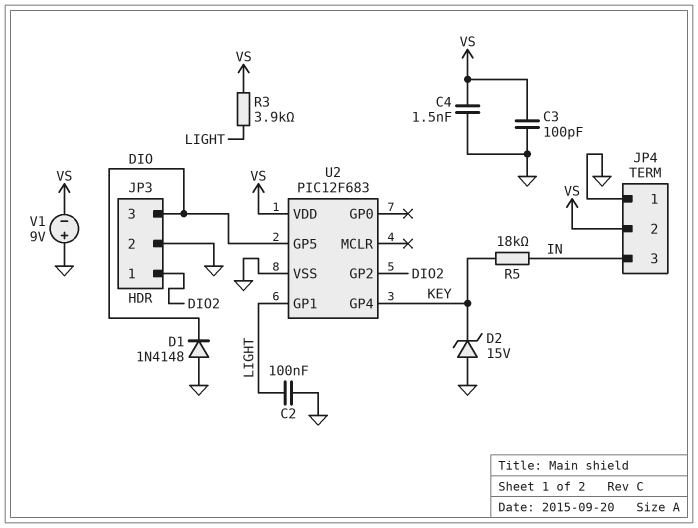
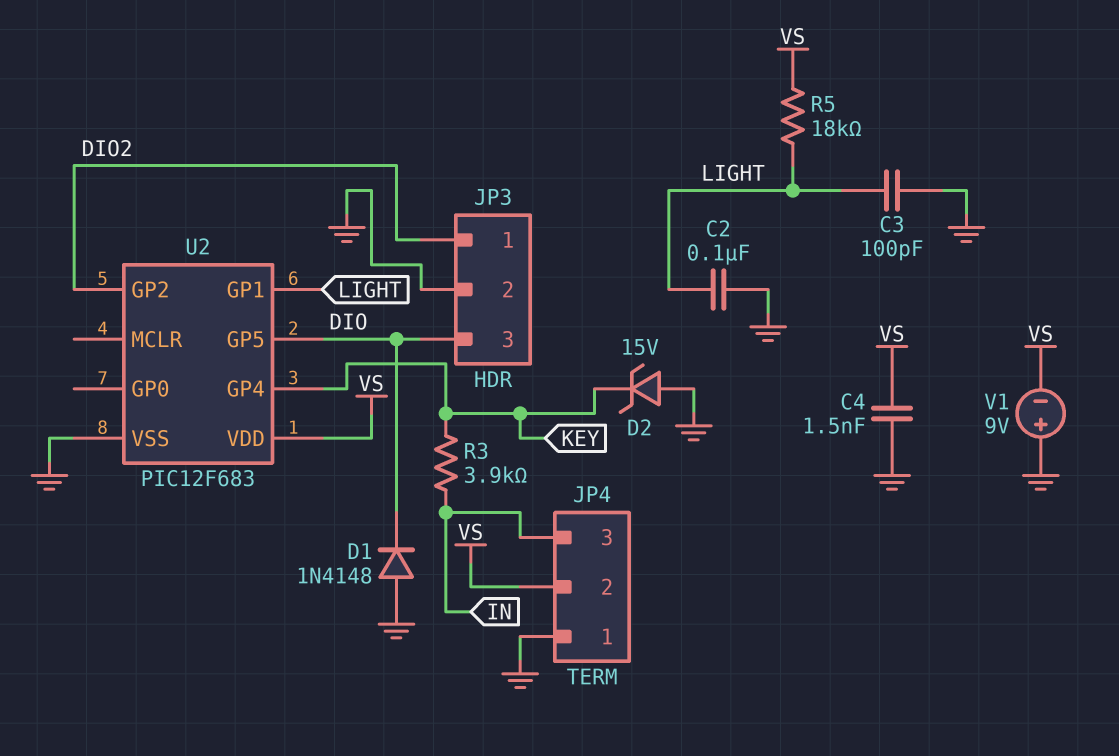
C3: 100pF (GND, VS) -> 100pF (GND, LIGHT)
R3: 3.9k (LIGHT, VS) -> 3.9k (IN, KEY)
R5: 18k (IN, KEY) -> 18k (LIGHT, VS)

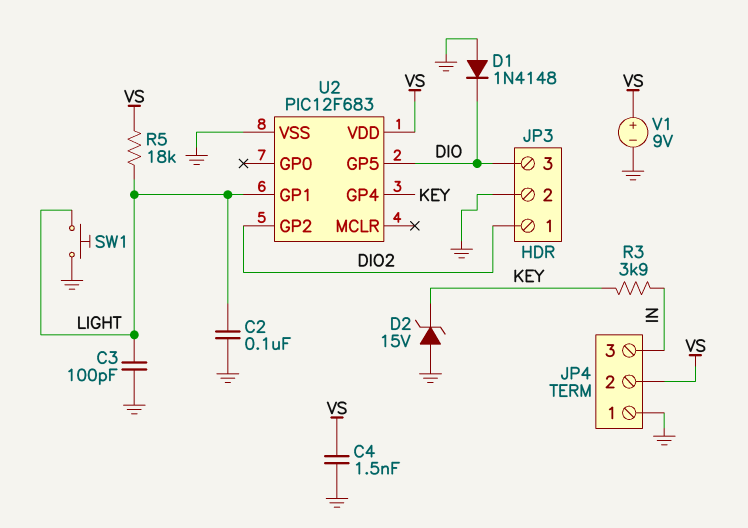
SW1: none -> button (GND, LIGHT)
V1: 9V (plus GND, minus VS) -> 9V (plus VS, minus GND)

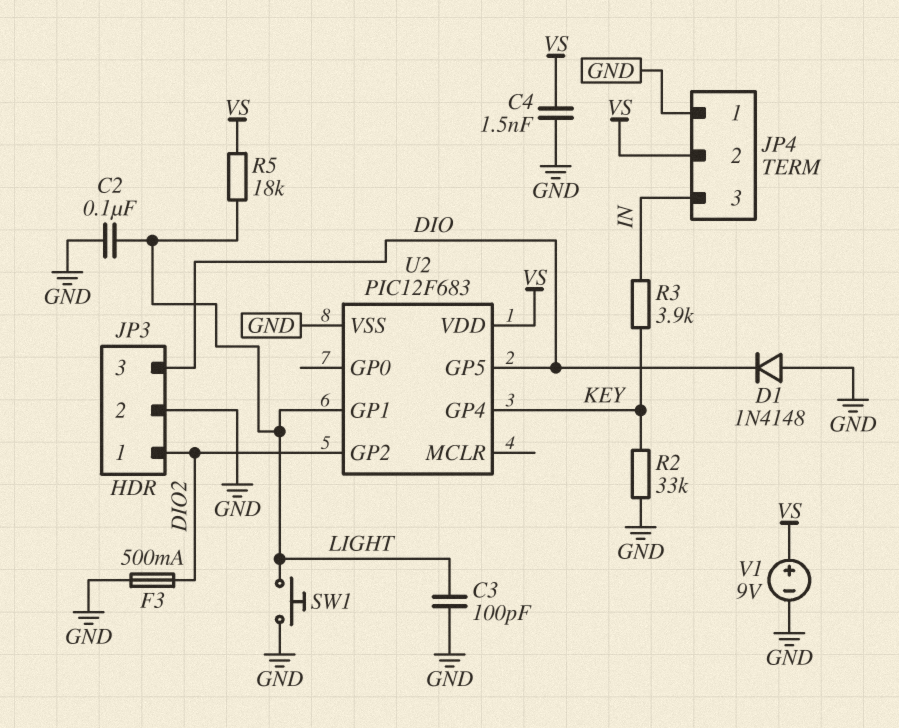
D2: zener 15V (A GND, K KEY) -> none
F3: none -> 500mA (DIO2, GND)
R2: none -> 33k (GND, KEY)

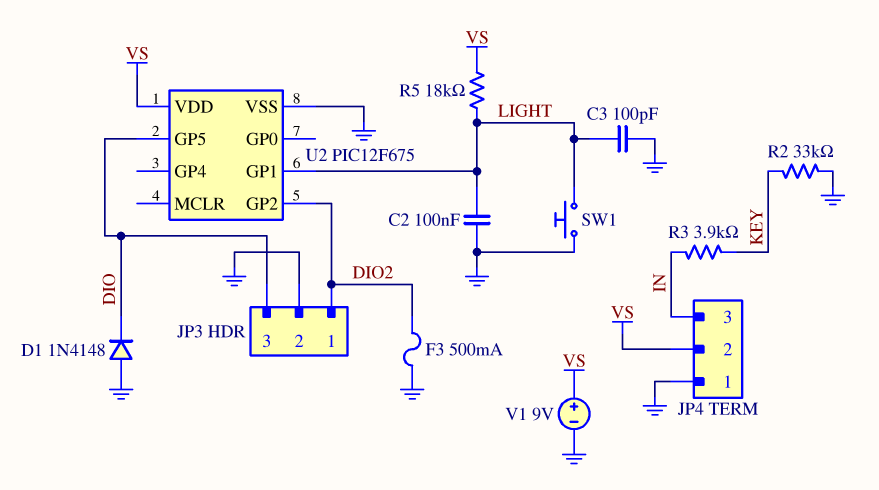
C4: 1.5nF (GND, VS) -> none
U2: PIC12F683 -> PIC12F675
U2 pin GP4: KEY -> none

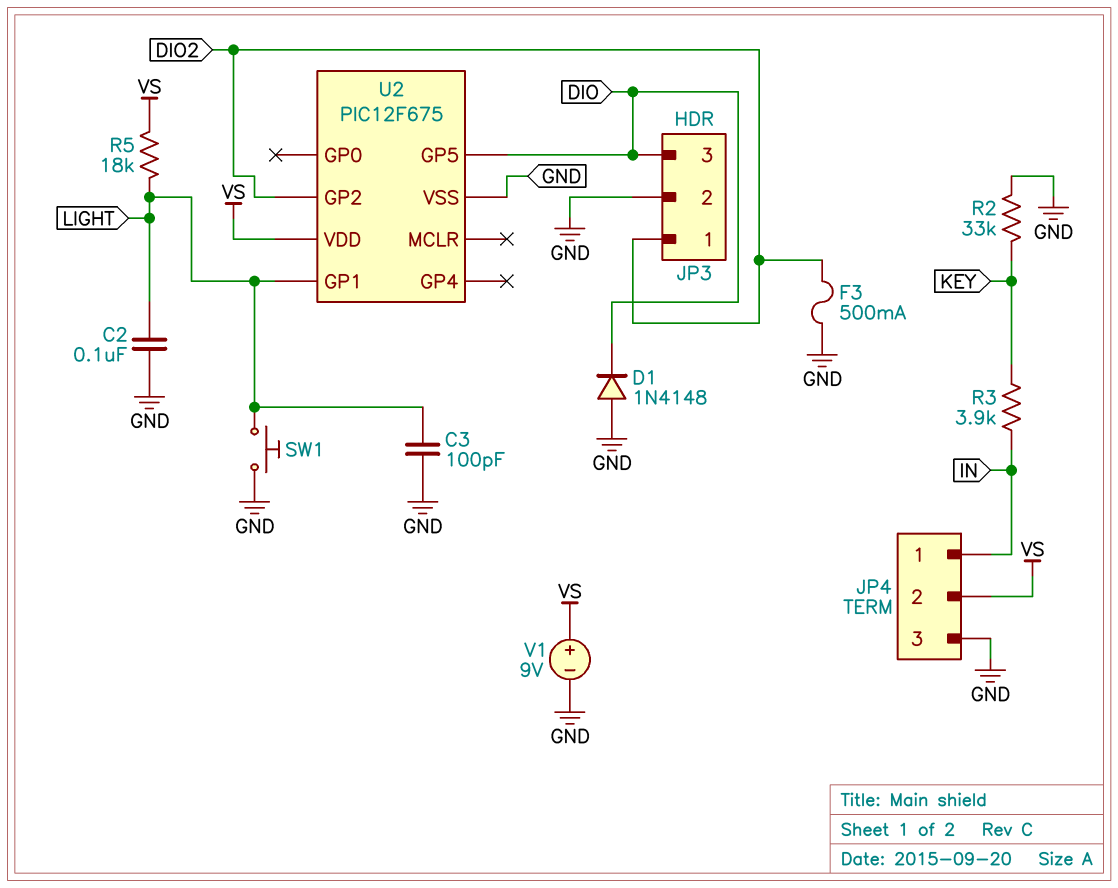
JP4 pin 1: GND -> IN
JP4 pin 3: IN -> GND

